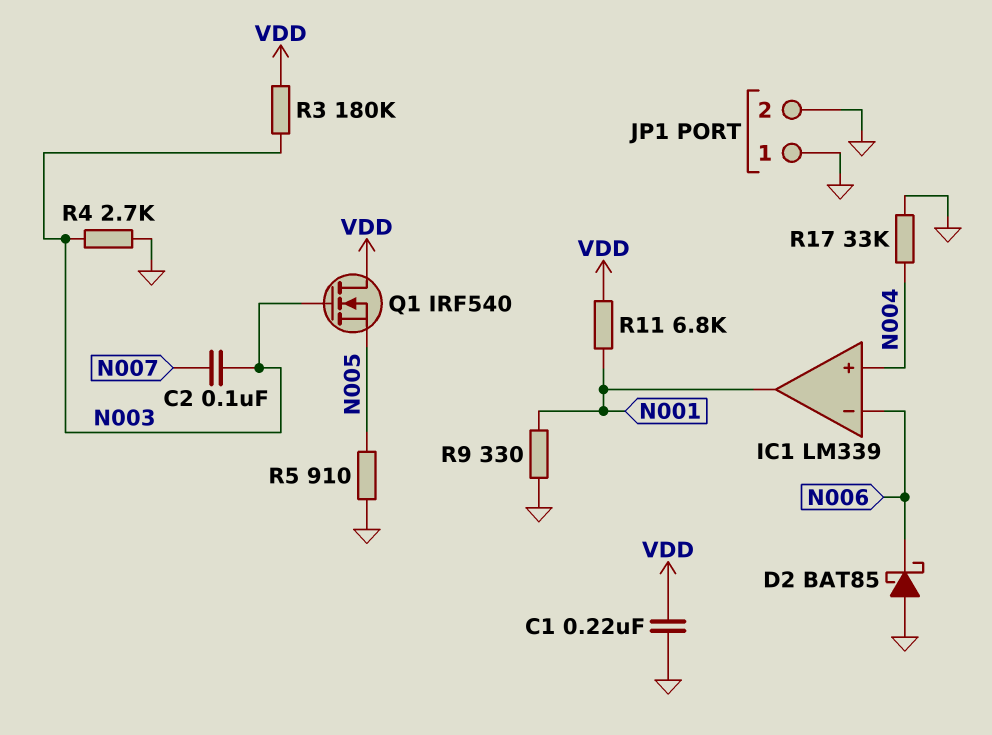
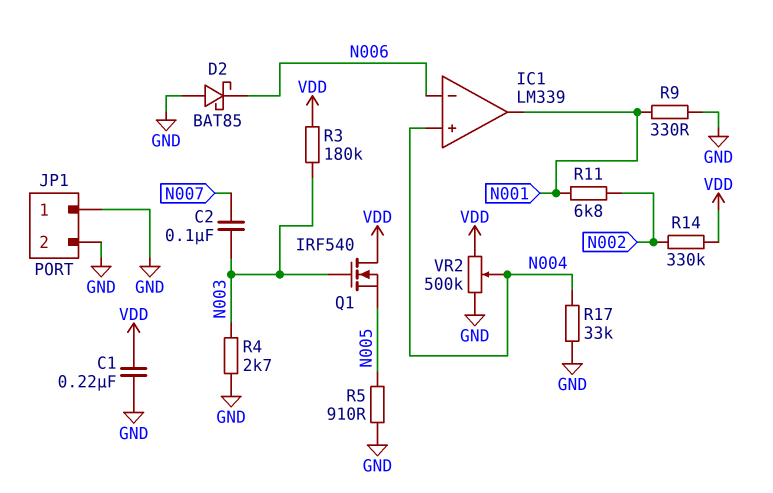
R11: 6.8k (N001, VDD) -> 6.8k (N001, N002)
R14: none -> 330k (N002, VDD)
VR2: none -> 500k (GND, VDD, wiper N004)

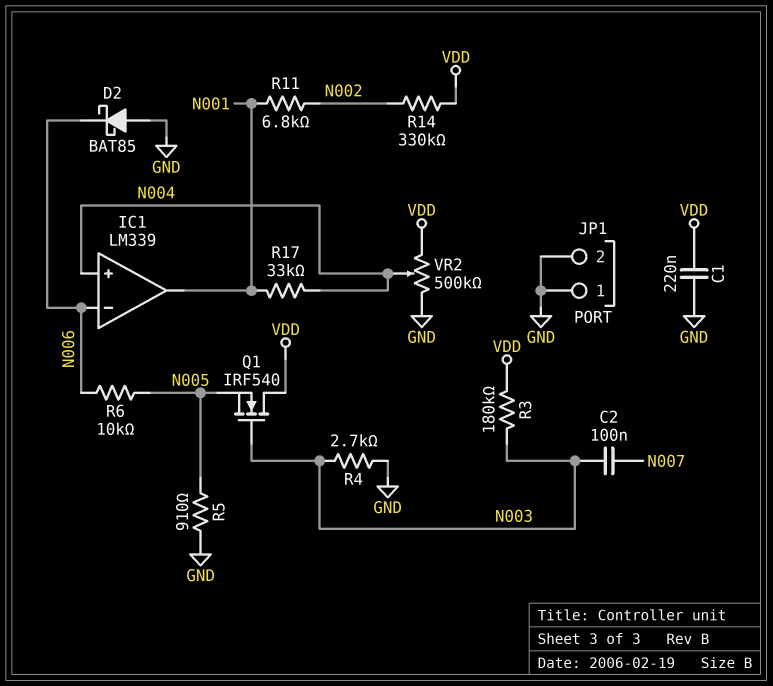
R6: none -> 10k (N005, N006)
R9: 330 (GND, N001) -> none
R17: 33k (GND, N004) -> 33k (N001, N004)

